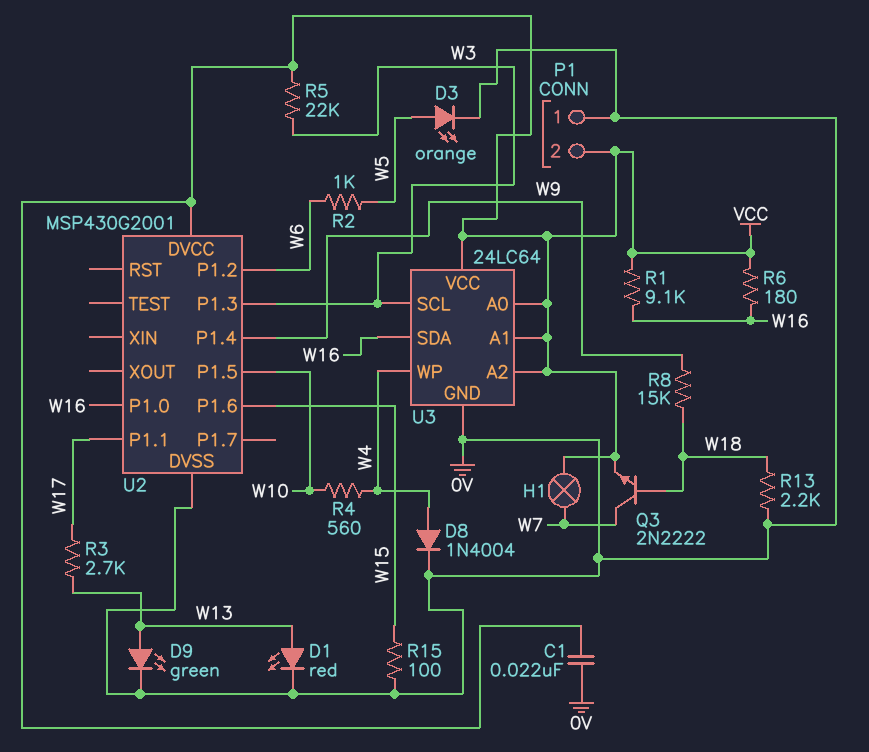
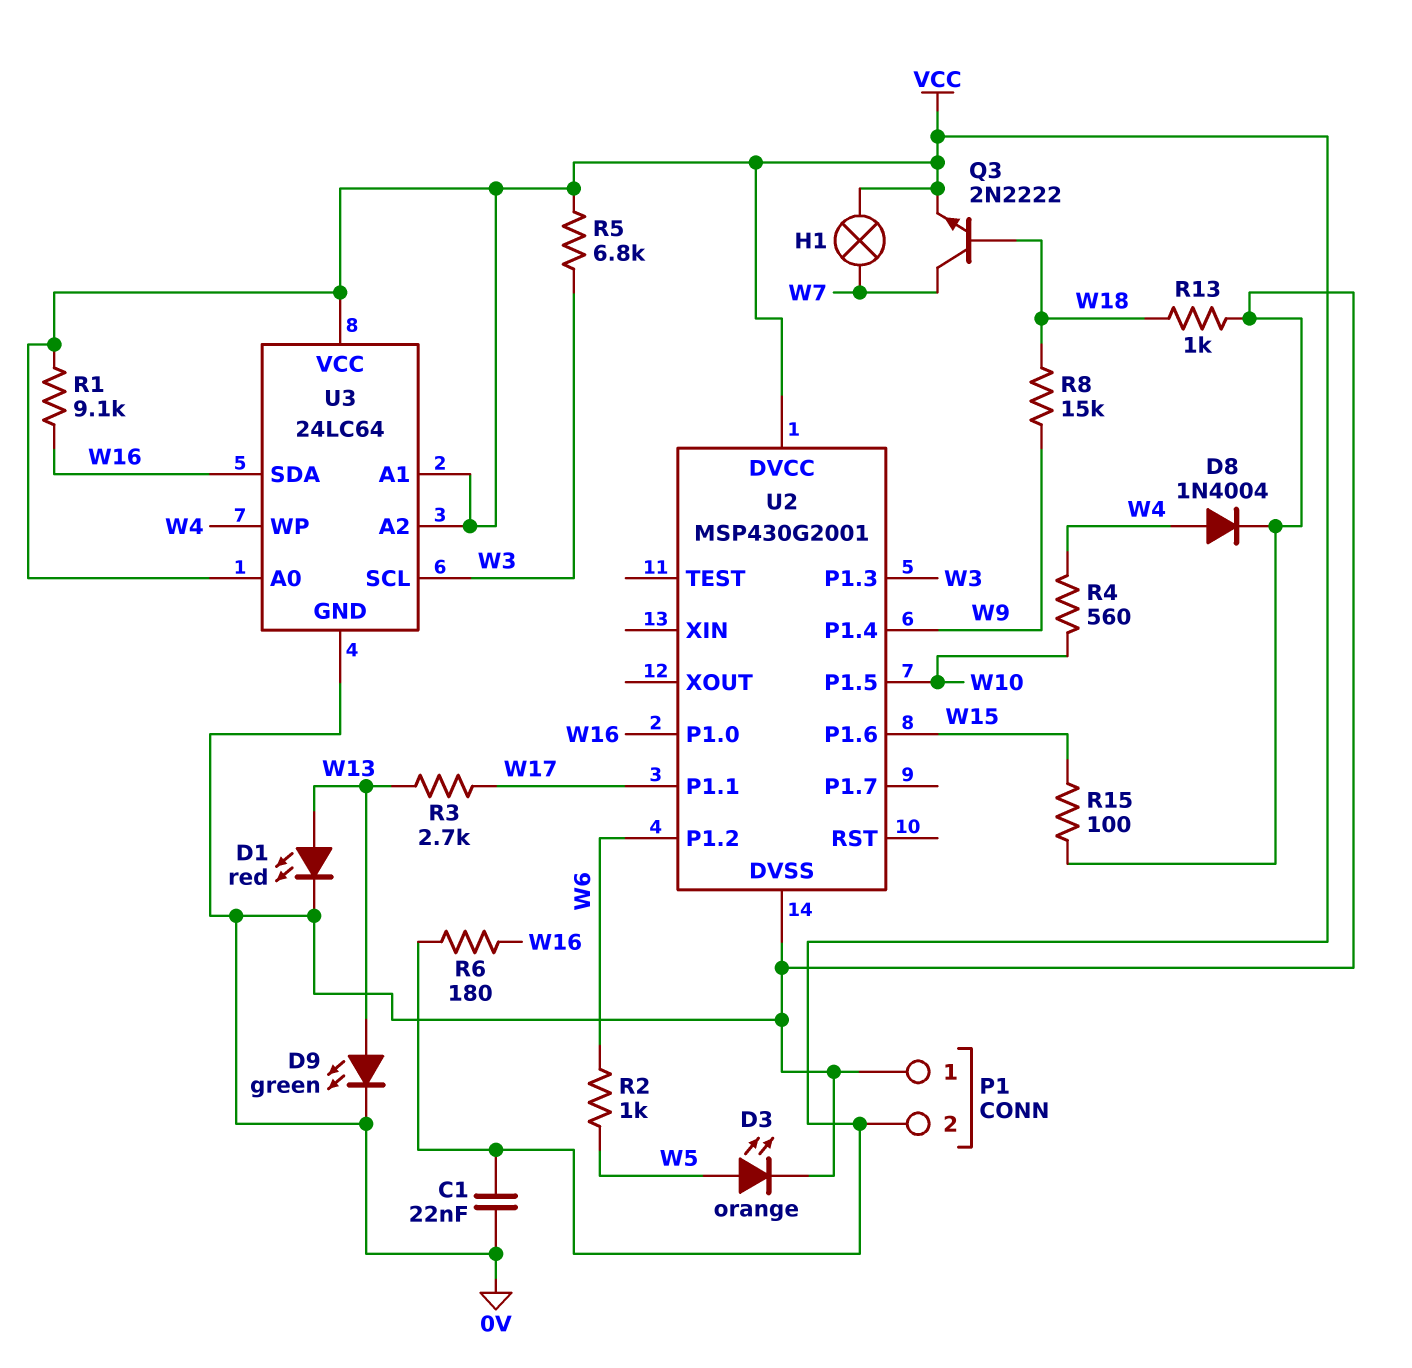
R5: 22k (VCC, W3) -> 6.8k (VCC, W3)
R13: 2.2k (0V, W18) -> 1k (0V, W18)

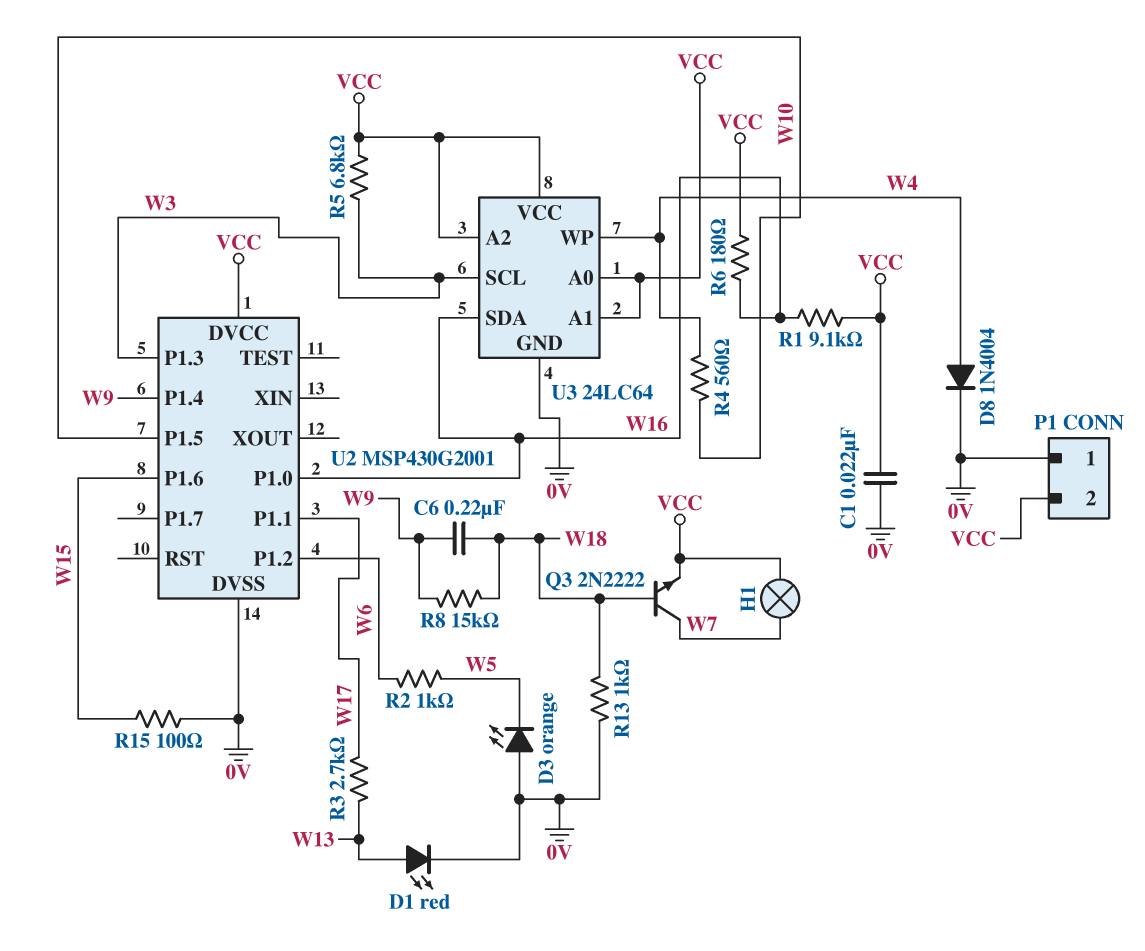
C6: none -> 220nF (W9, W18)
D3: LED orange (A W5, K 0V) -> LED orange (A 0V, K W5)
D9: LED green (A W13, K 0V) -> none

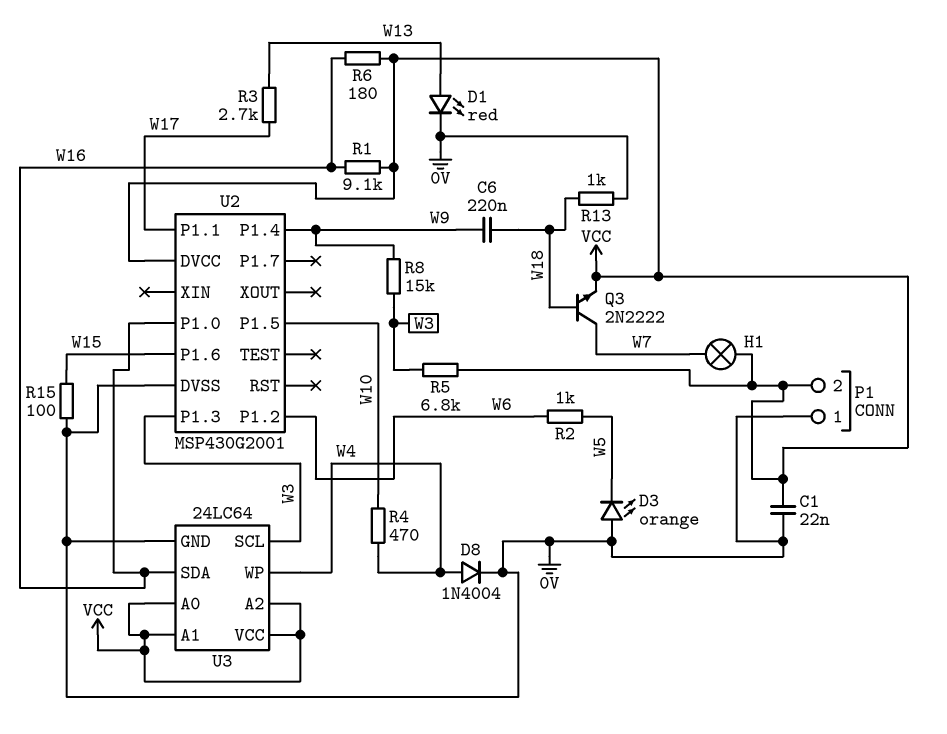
R4: 560 (W4, W10) -> 470 (W4, W10)
R8: 15k (W9, W18) -> 15k (W3, W9)

